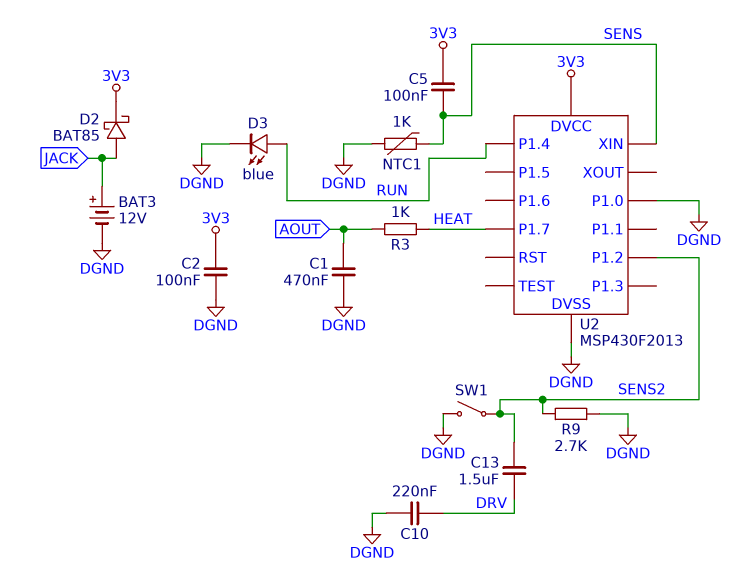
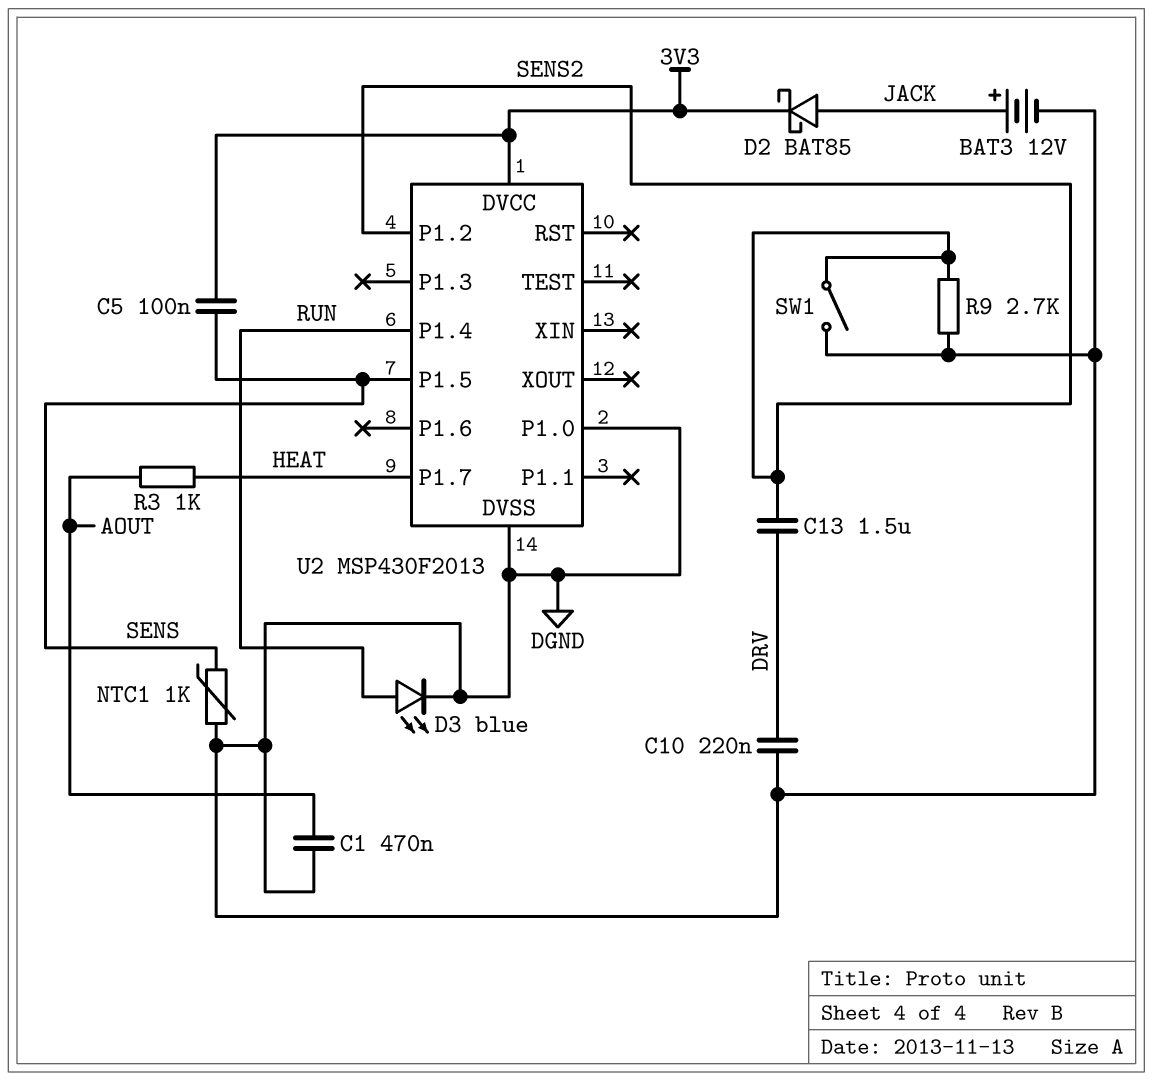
C2: 100nF (3V3, DGND) -> none
U2 pin P1.5: none -> SENS
U2 pin XIN: SENS -> none

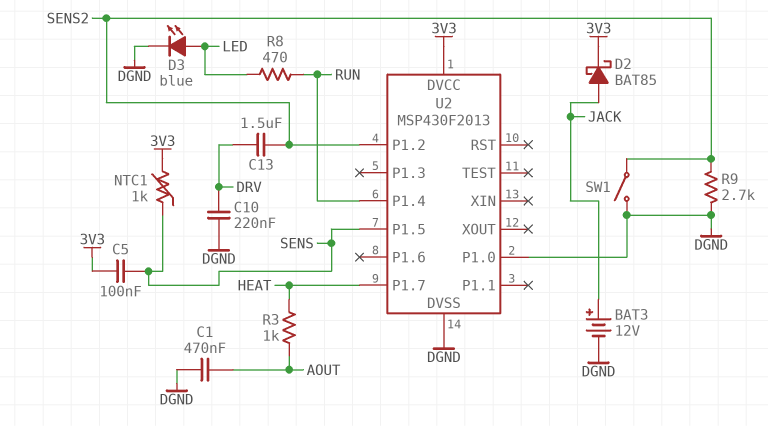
D3: LED blue (A RUN, K DGND) -> LED blue (A LED, K DGND)
NTC1: 1k (DGND, SENS) -> 1k (3V3, SENS)
R8: none -> 470 (LED, RUN)

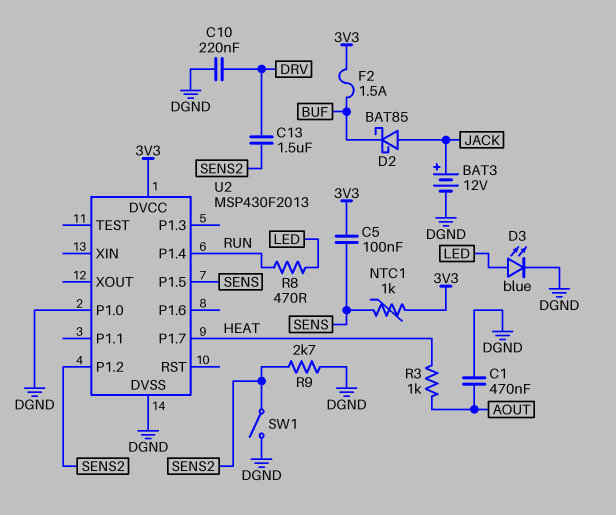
D2: schottky BAT85 (A JACK, K 3V3) -> schottky BAT85 (A JACK, K BUF)
F2: none -> 1.5A (3V3, BUF)

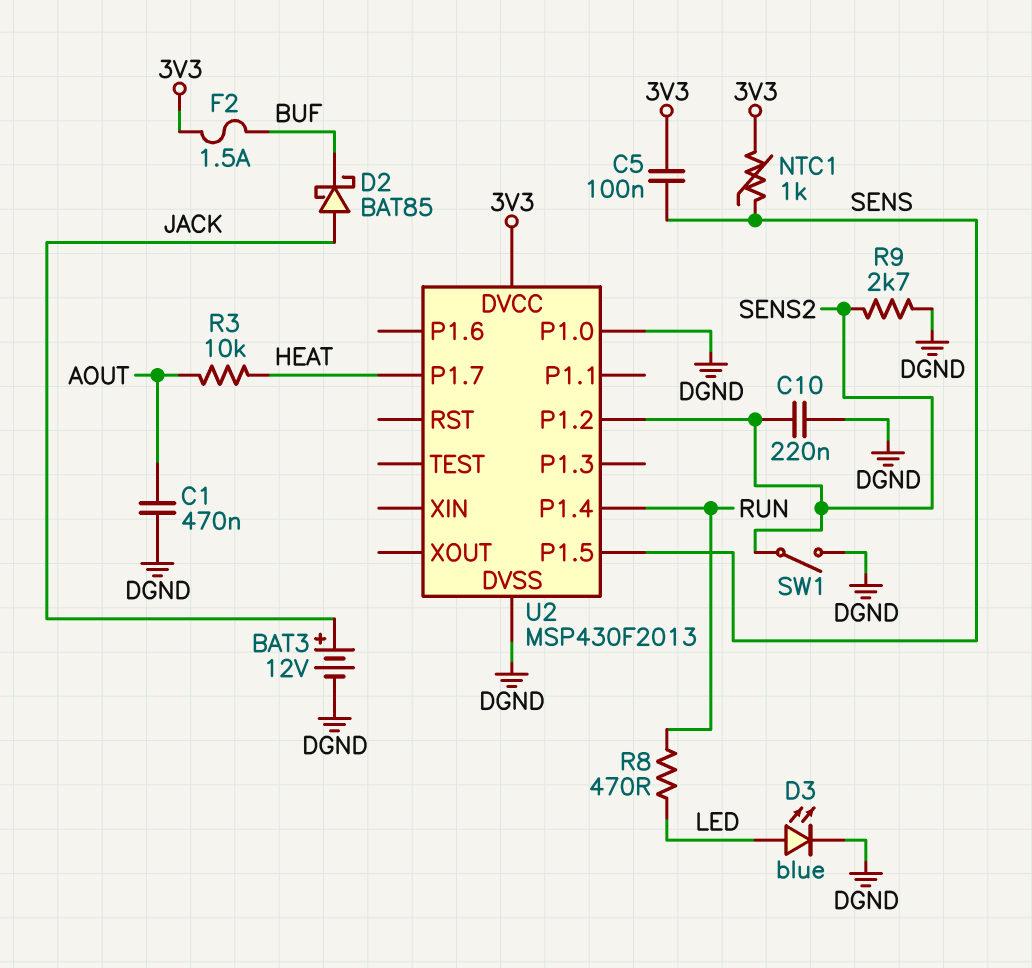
C10: 220nF (DGND, DRV) -> 220nF (DGND, SENS2)
C13: 1.5uF (DRV, SENS2) -> none
R3: 1k (AOUT, HEAT) -> 10k (AOUT, HEAT)

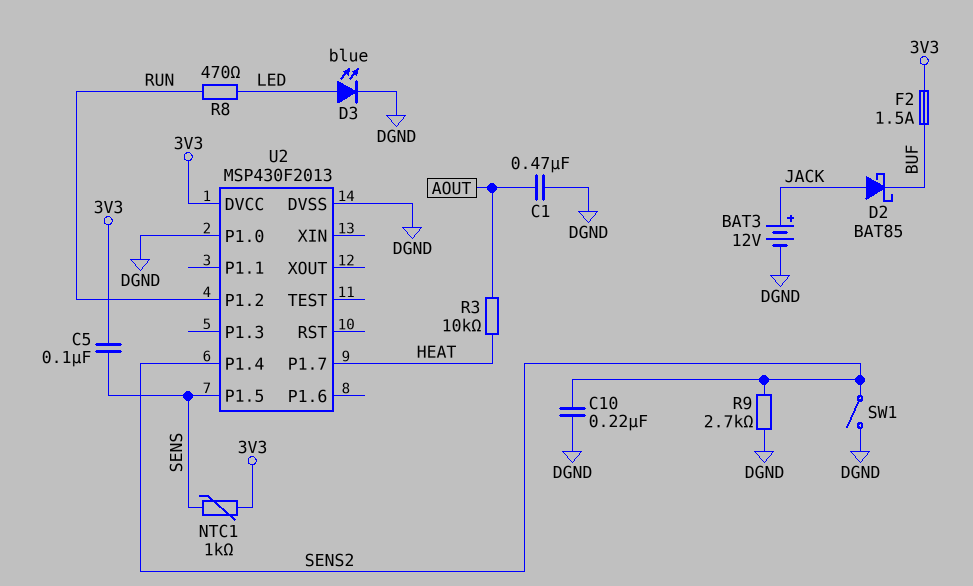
U2 pin P1.2: SENS2 -> RUN
U2 pin P1.4: RUN -> SENS2

